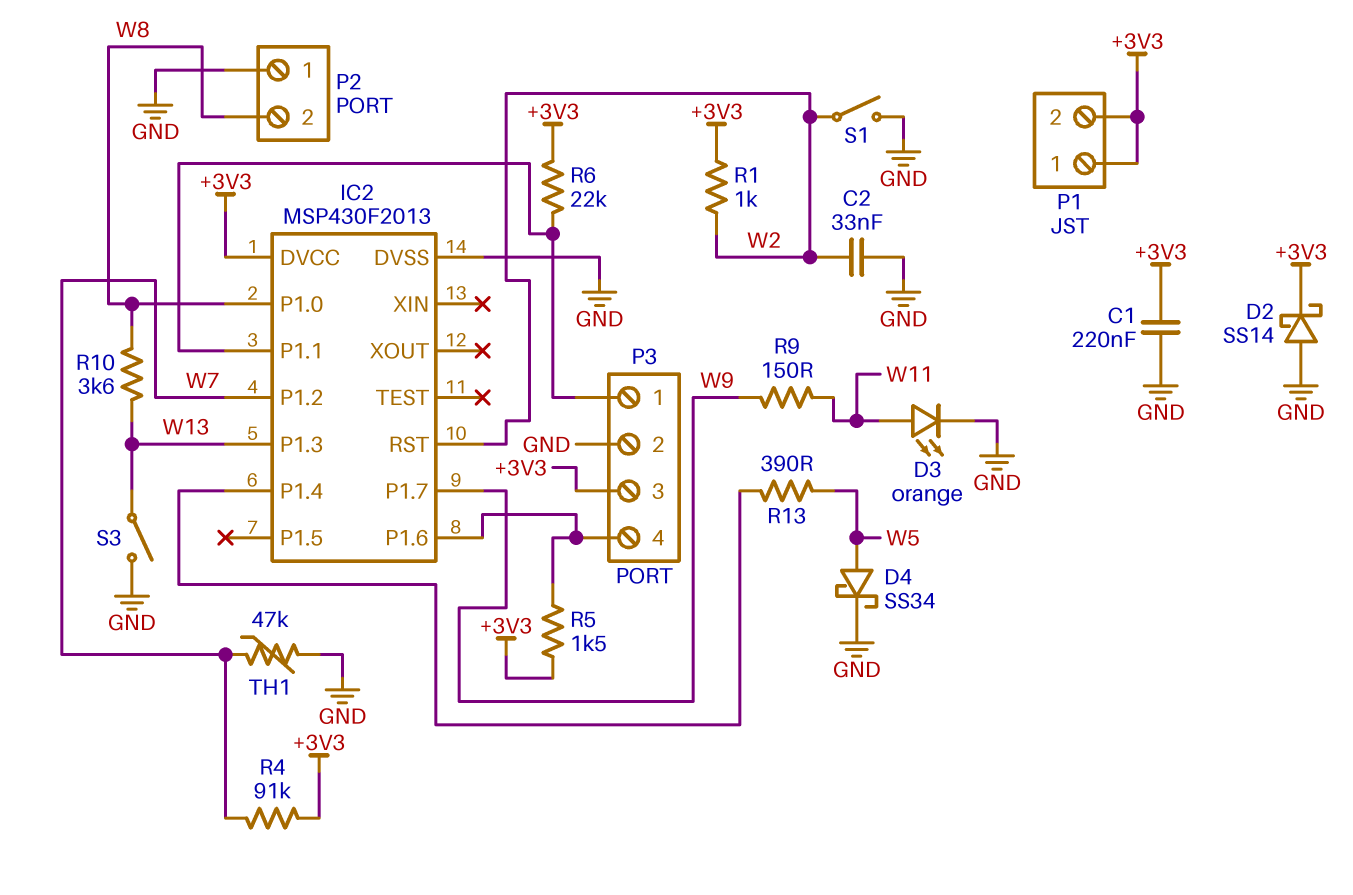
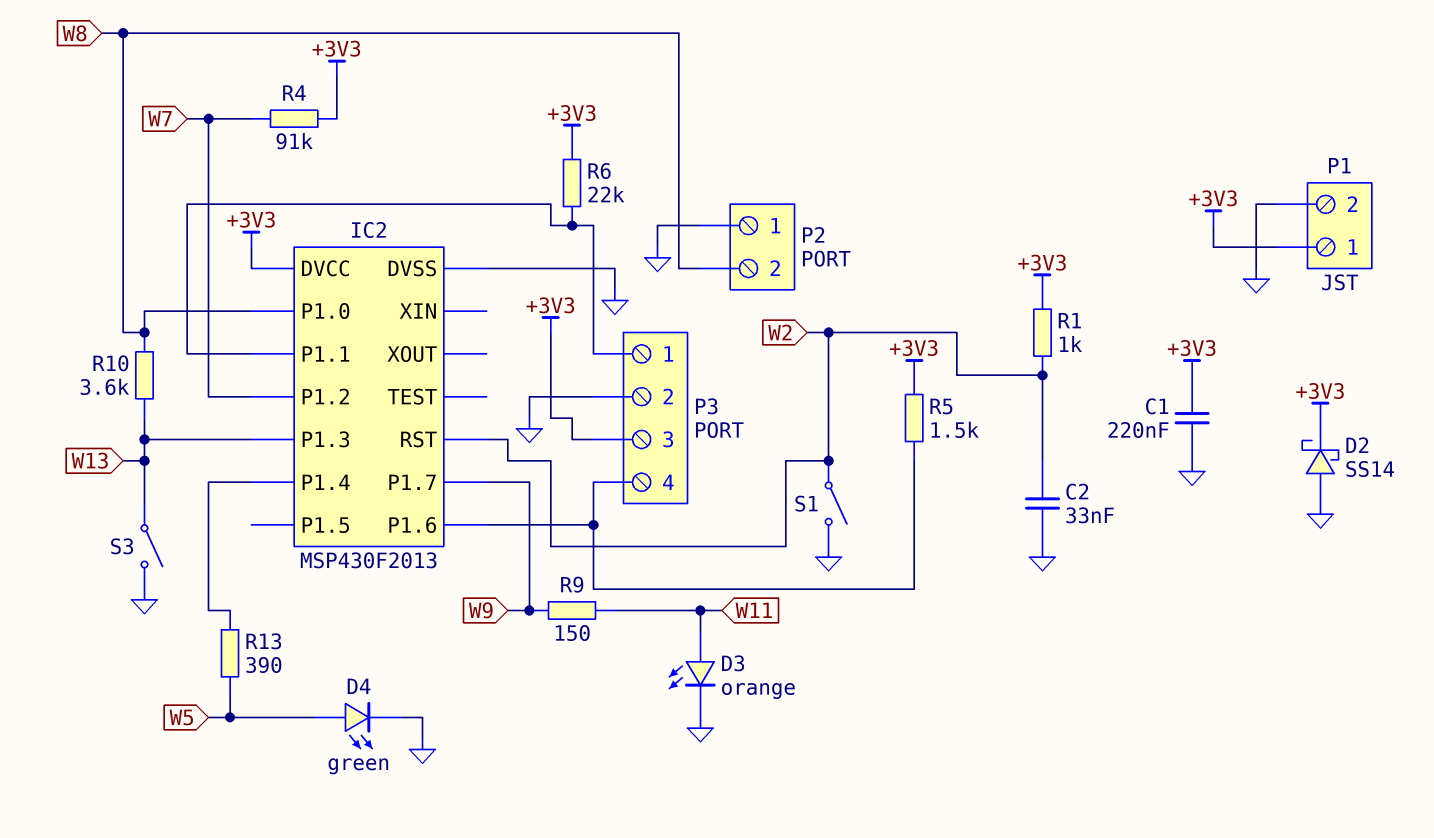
D4: schottky SS34 (A W5, K GND) -> LED green (A W5, K GND)
P1 pin 2: +3V3 -> GND
TH1: 47k (GND, W7) -> none

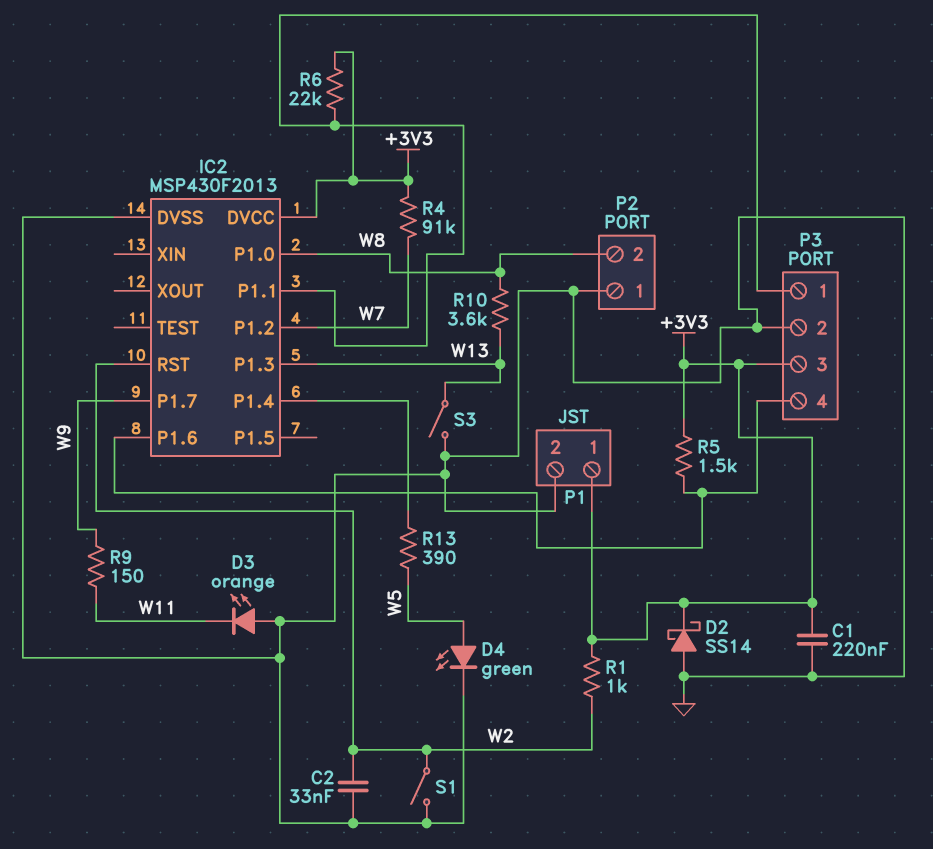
D3: LED orange (A W11, K GND) -> LED orange (A GND, K W11)

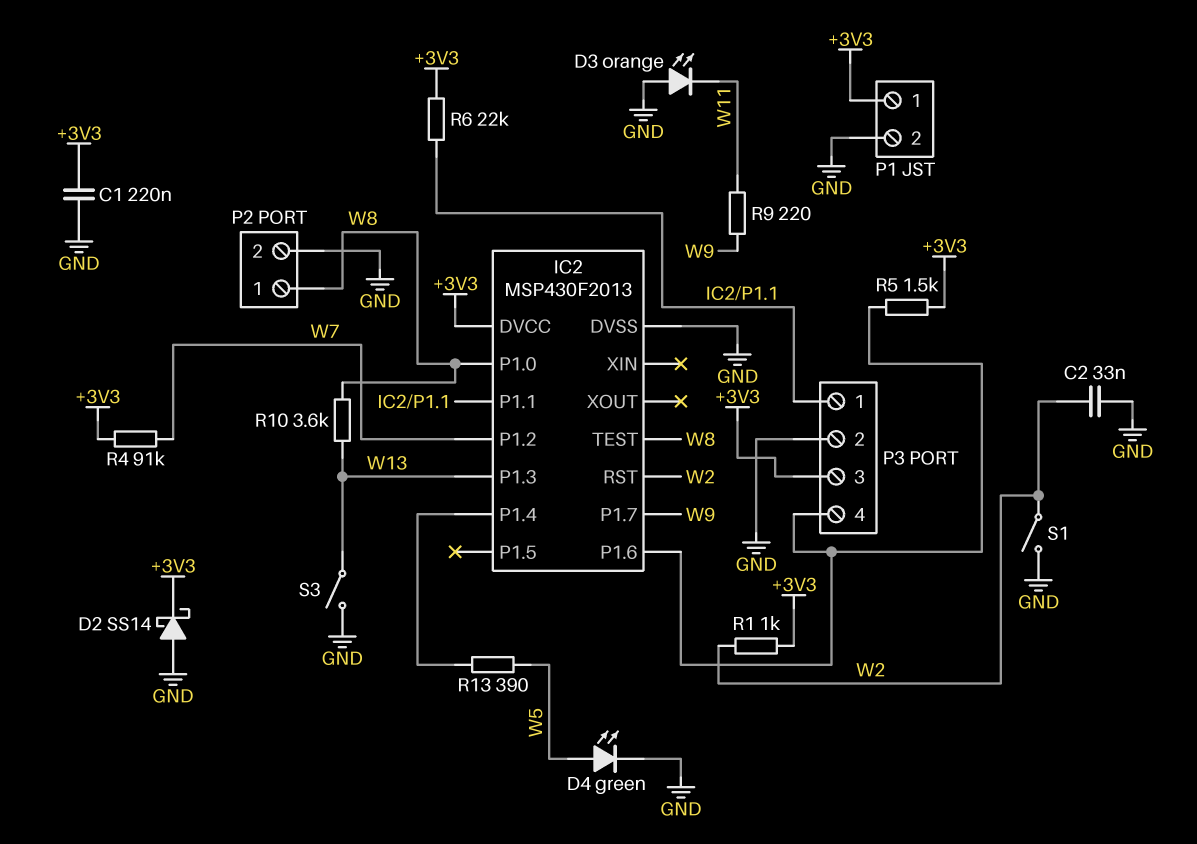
IC2 pin TEST: none -> W8
P2 pin 1: GND -> W8
P2 pin 2: W8 -> GND
R9: 150 (W9, W11) -> 220 (W9, W11)

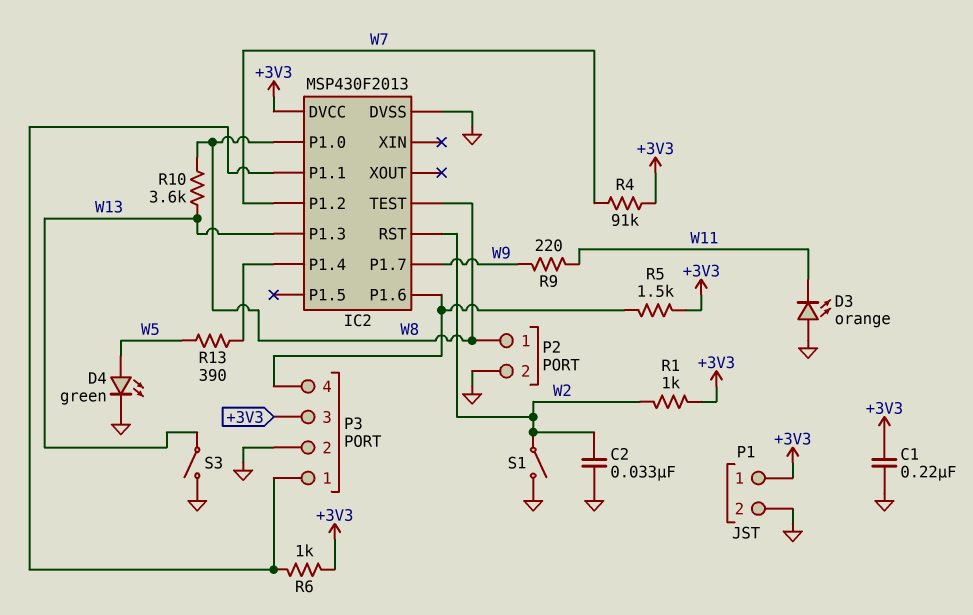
D2: schottky SS14 (A GND, K +3V3) -> none
R6: 22k (+3V3, IC2/P1.1) -> 1k (+3V3, IC2/P1.1)

